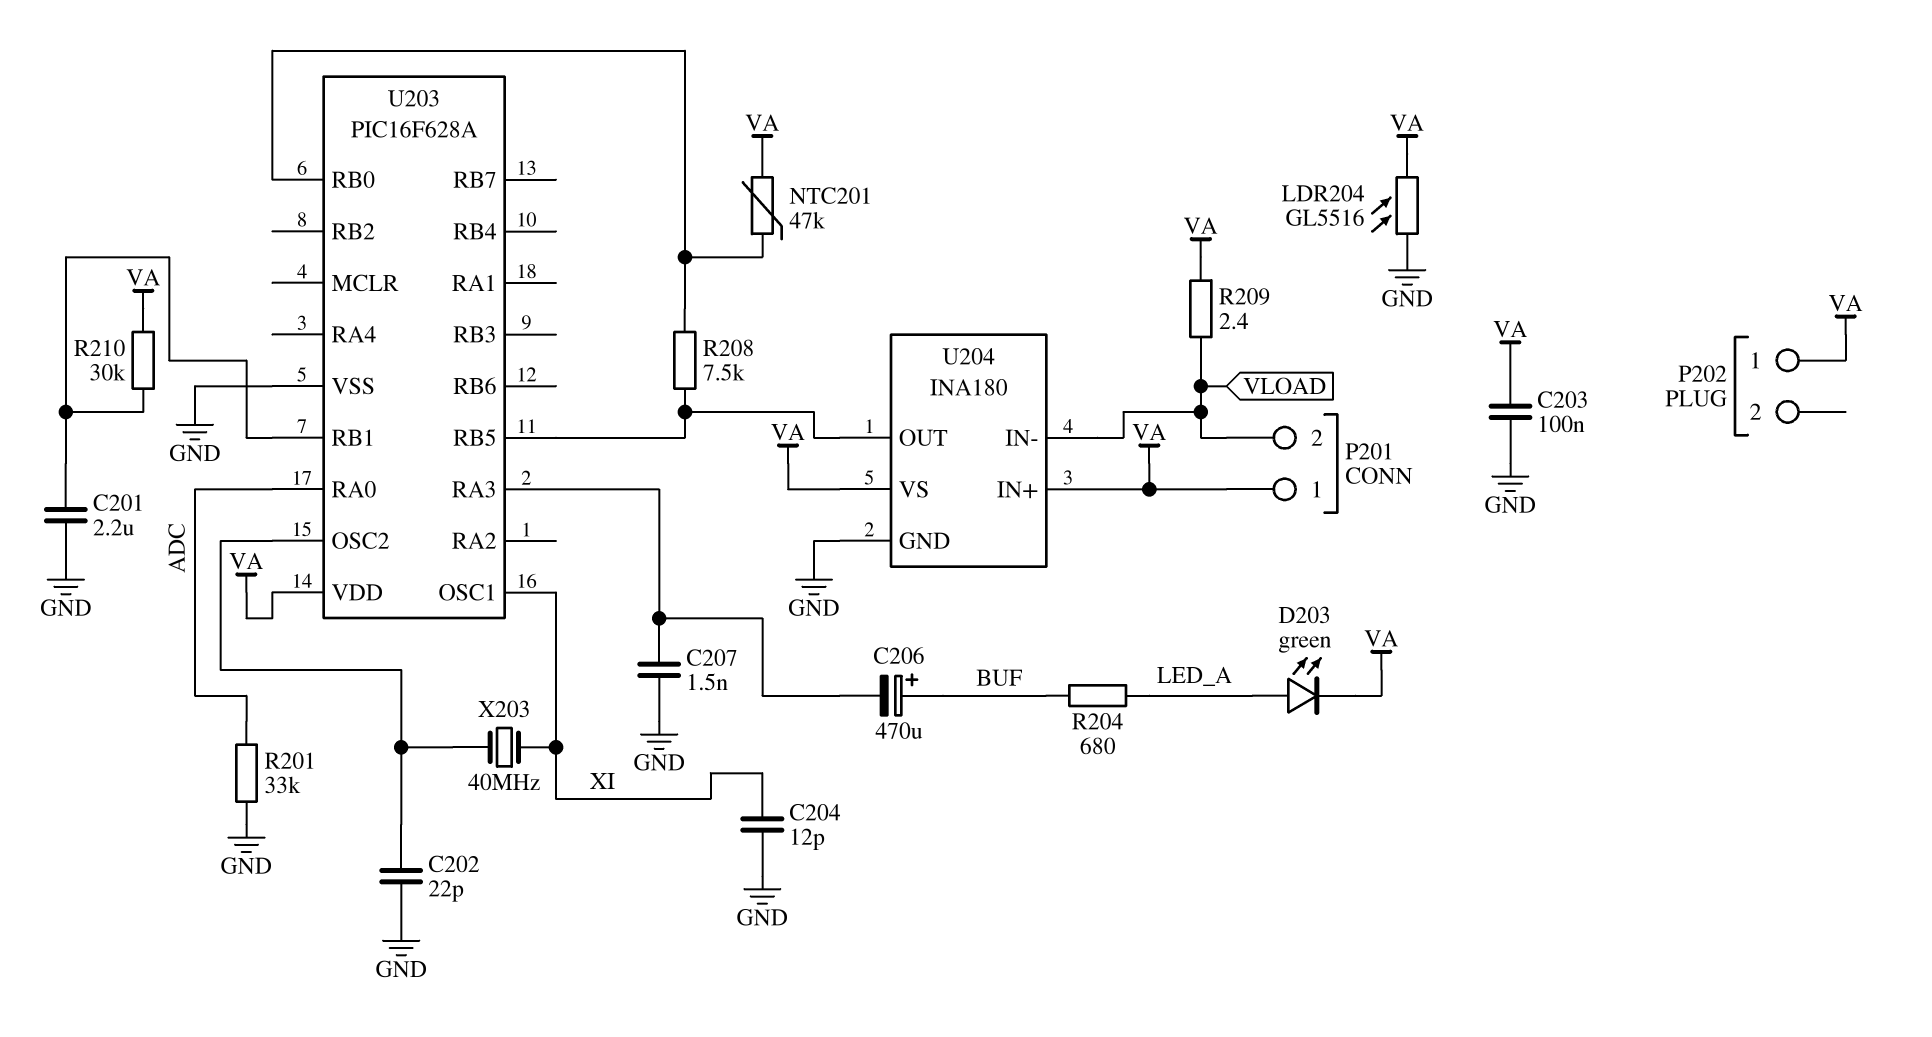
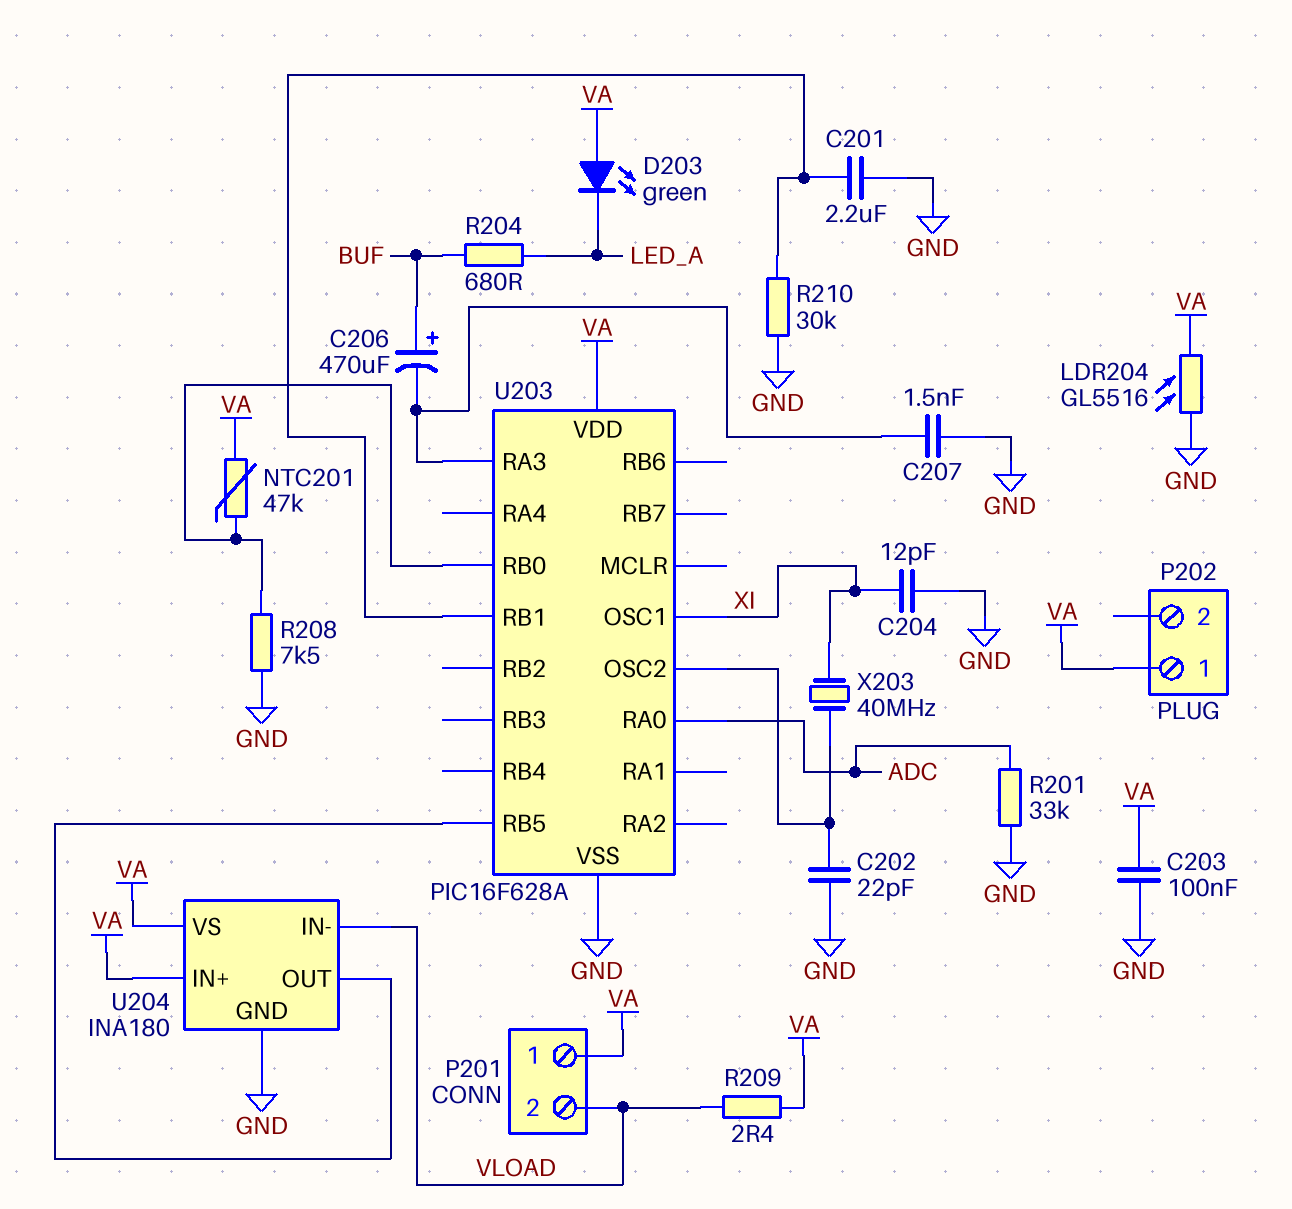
D203: LED green (A LED_A, K VA) -> LED green (A VA, K LED_A)
R208: 7.5k (U203/RB0, U203/RB5) -> 7.5k (GND, U203/RB0)
R210: 30k (U203/RB1, VA) -> 30k (GND, U203/RB1)

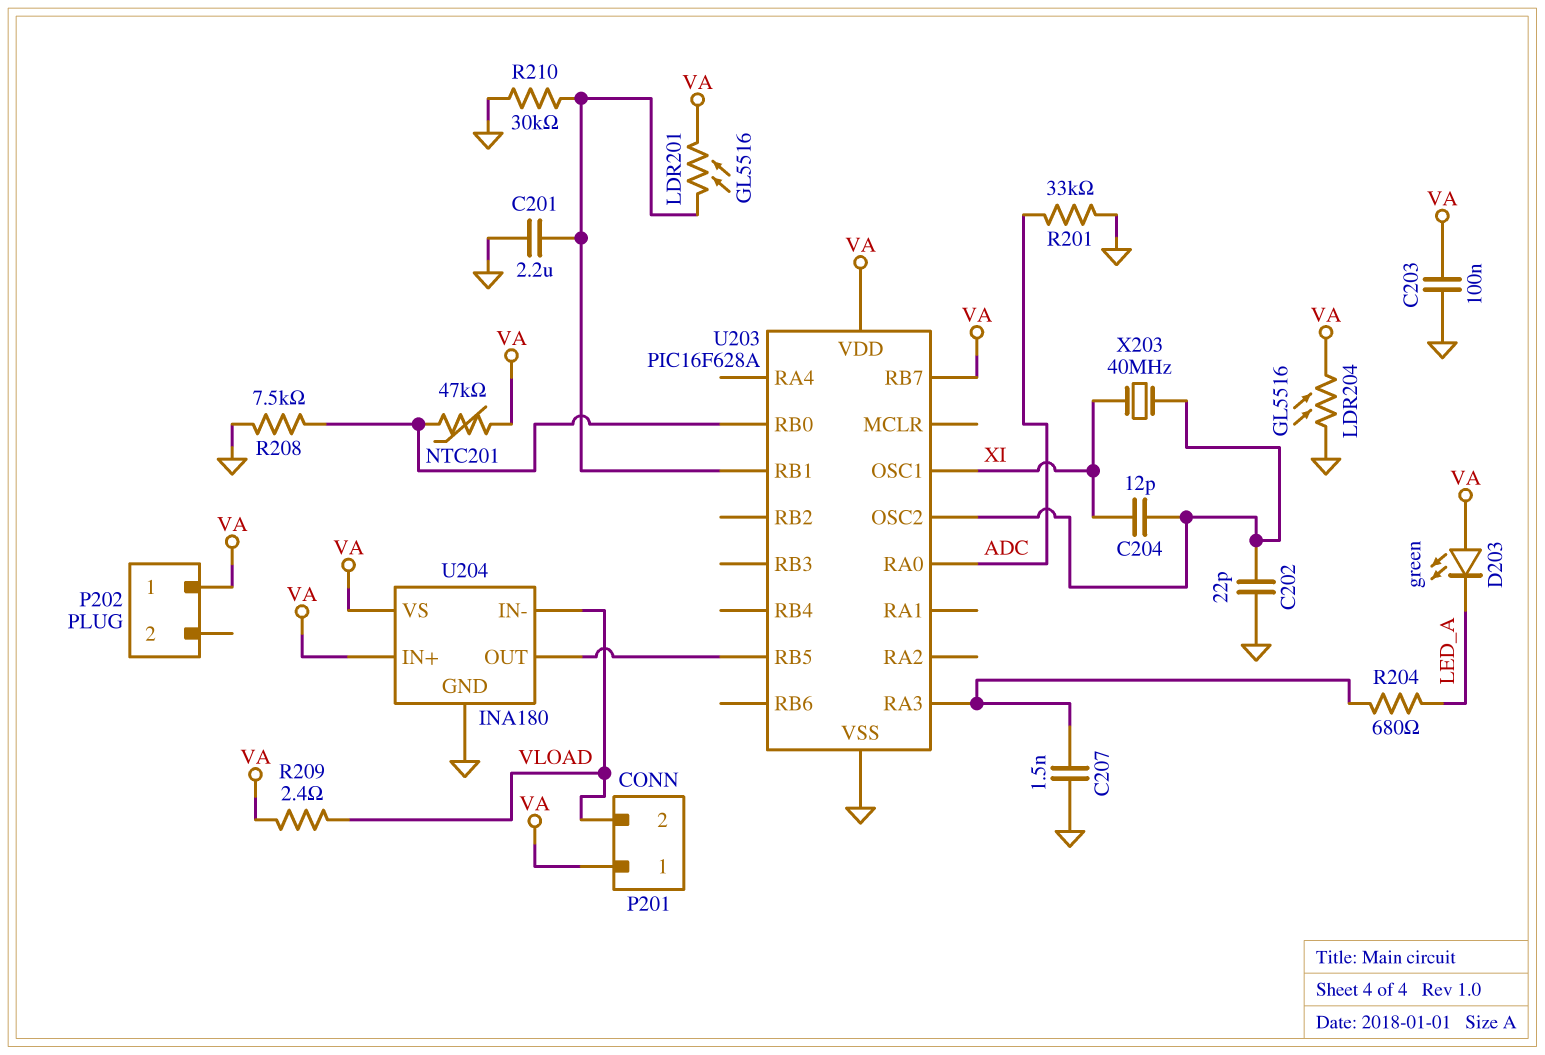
C204: 12pF (GND, XI) -> 12pF (U203/OSC2, XI)
C206: 470uF (plus BUF, minus U203/RA3) -> none
LDR201: none -> GL5516 (U203/RB1, VA)
R204: 680 (BUF, LED_A) -> 680 (LED_A, U203/RA3)
U203 pin RB7: none -> VA

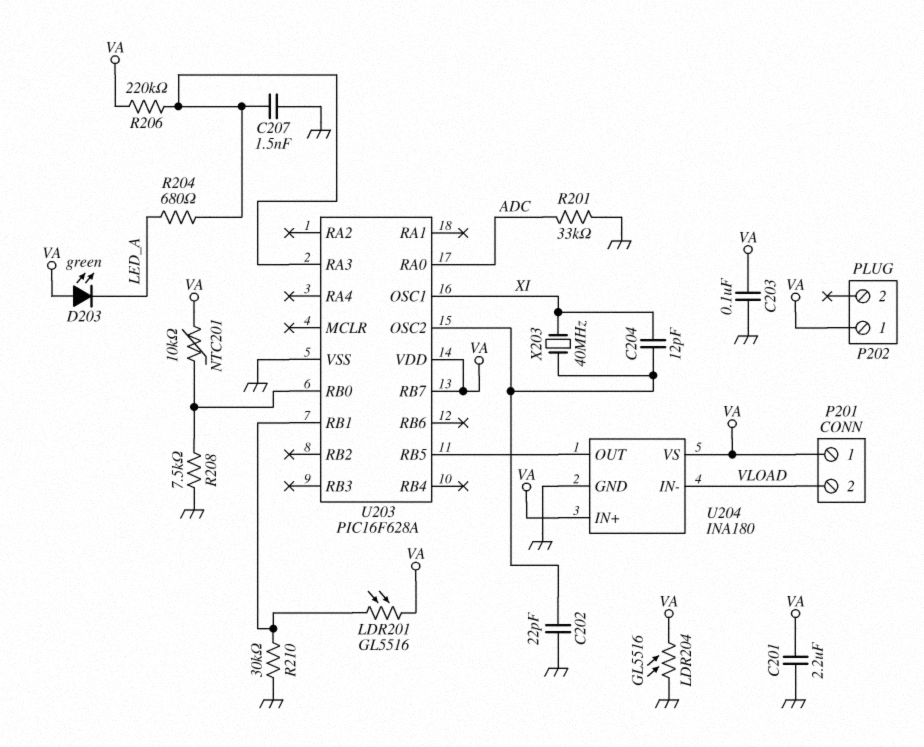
C201: 2.2uF (GND, U203/RB1) -> 2.2uF (GND, VA)
NTC201: 47k (U203/RB0, VA) -> 10k (U203/RB0, VA)
R206: none -> 220k (U203/RA3, VA)
R209: 2.4 (VA, VLOAD) -> none

